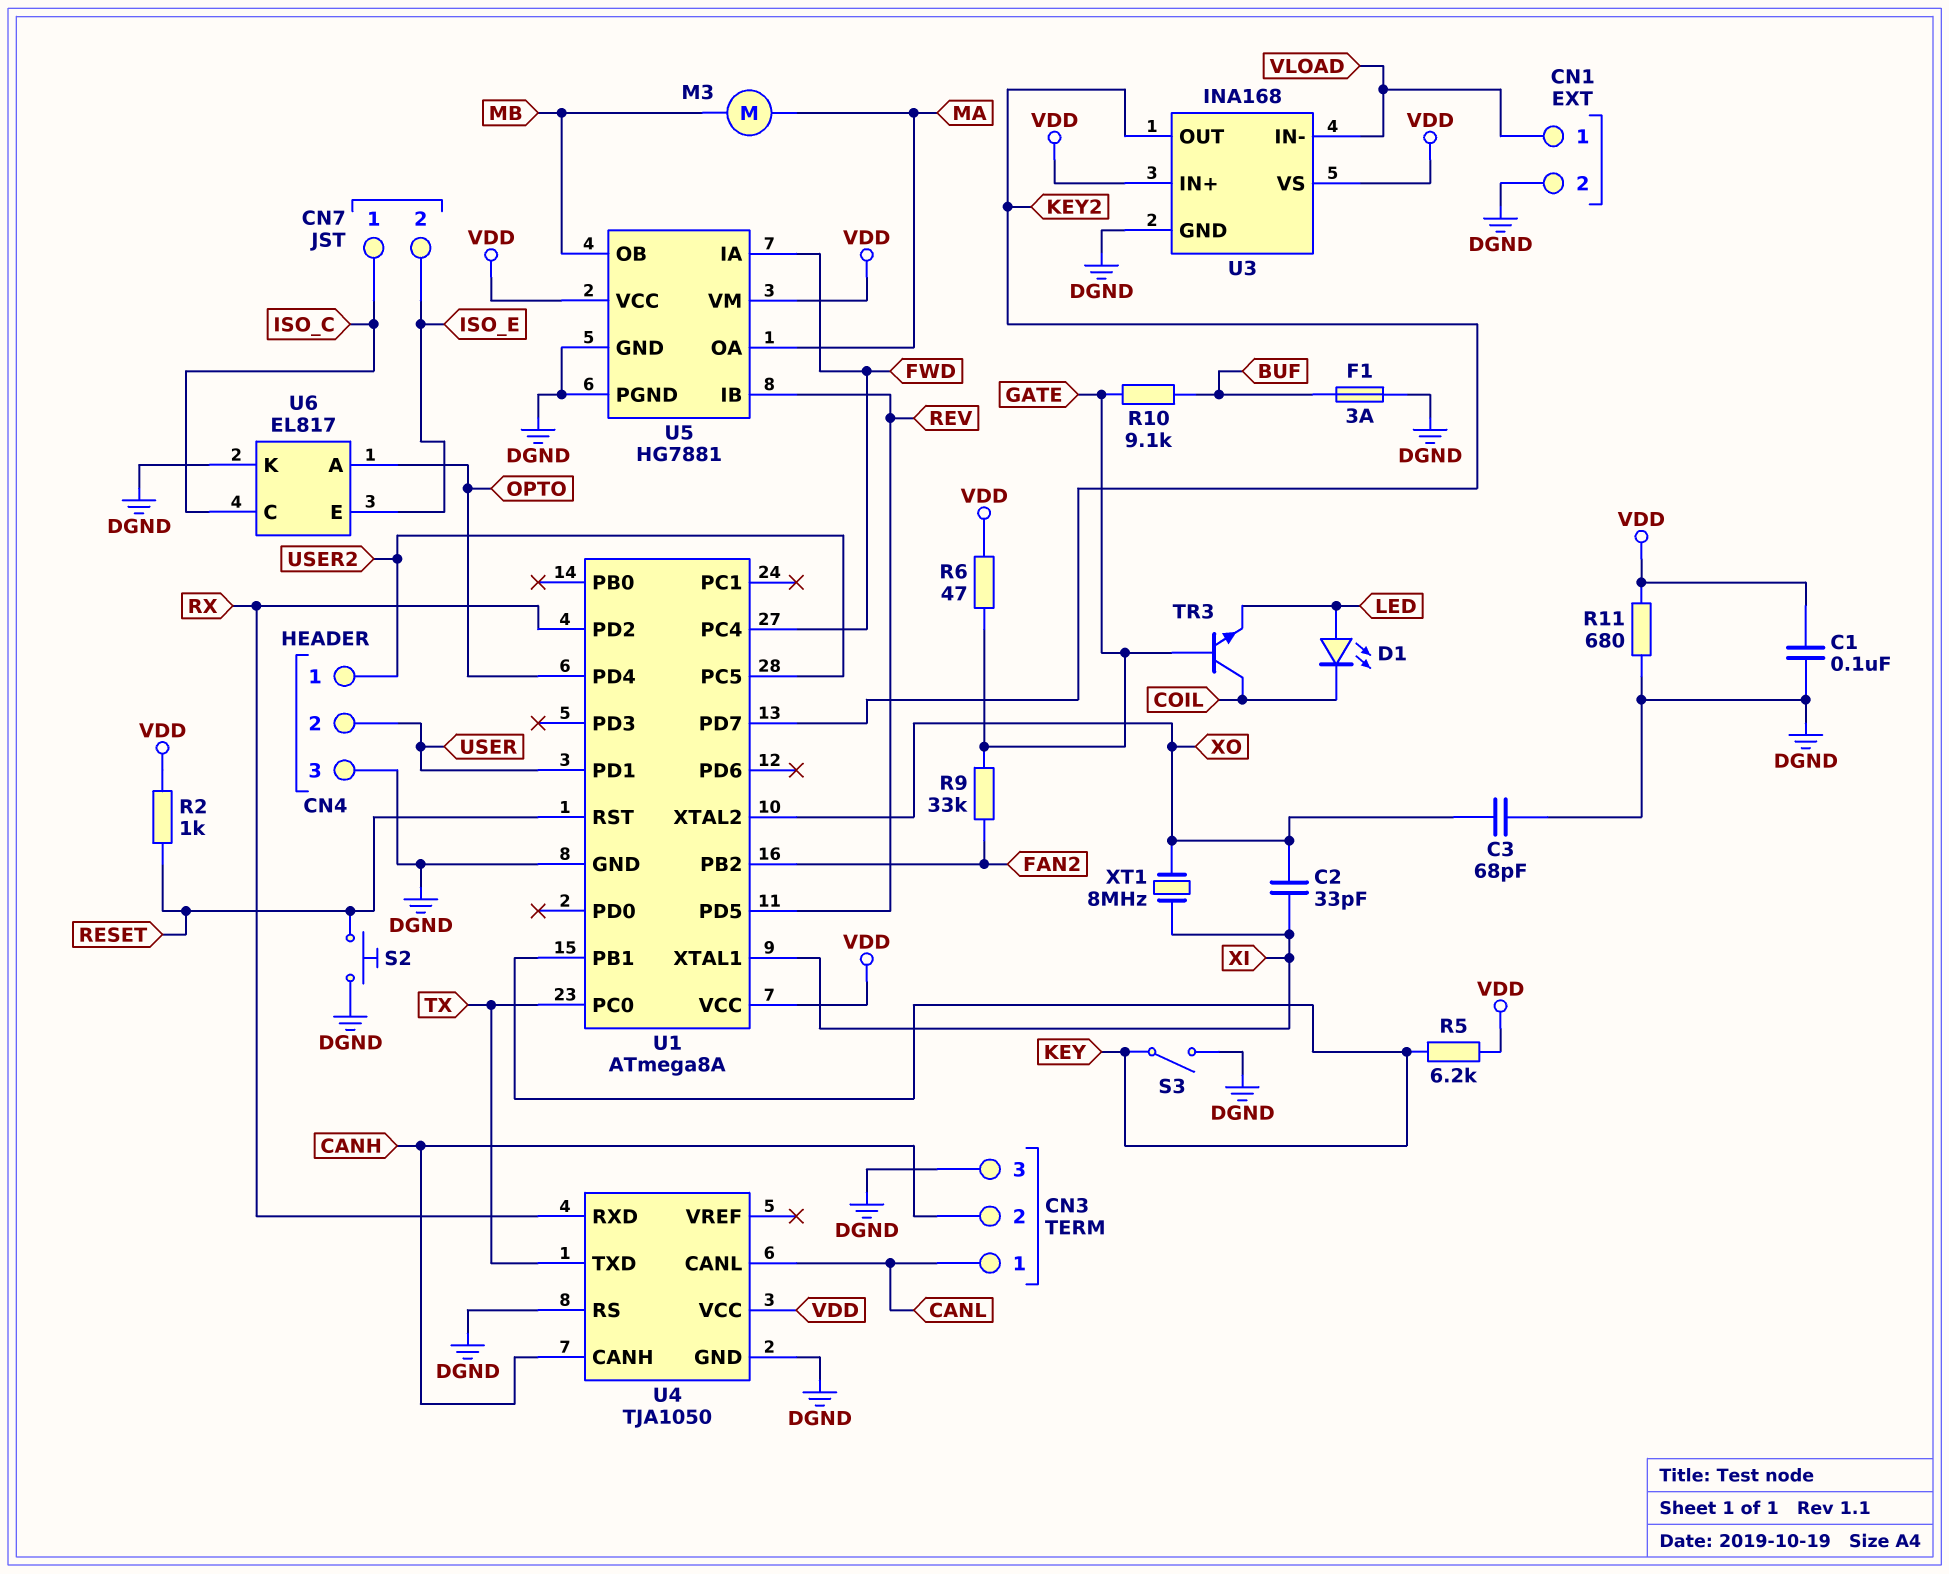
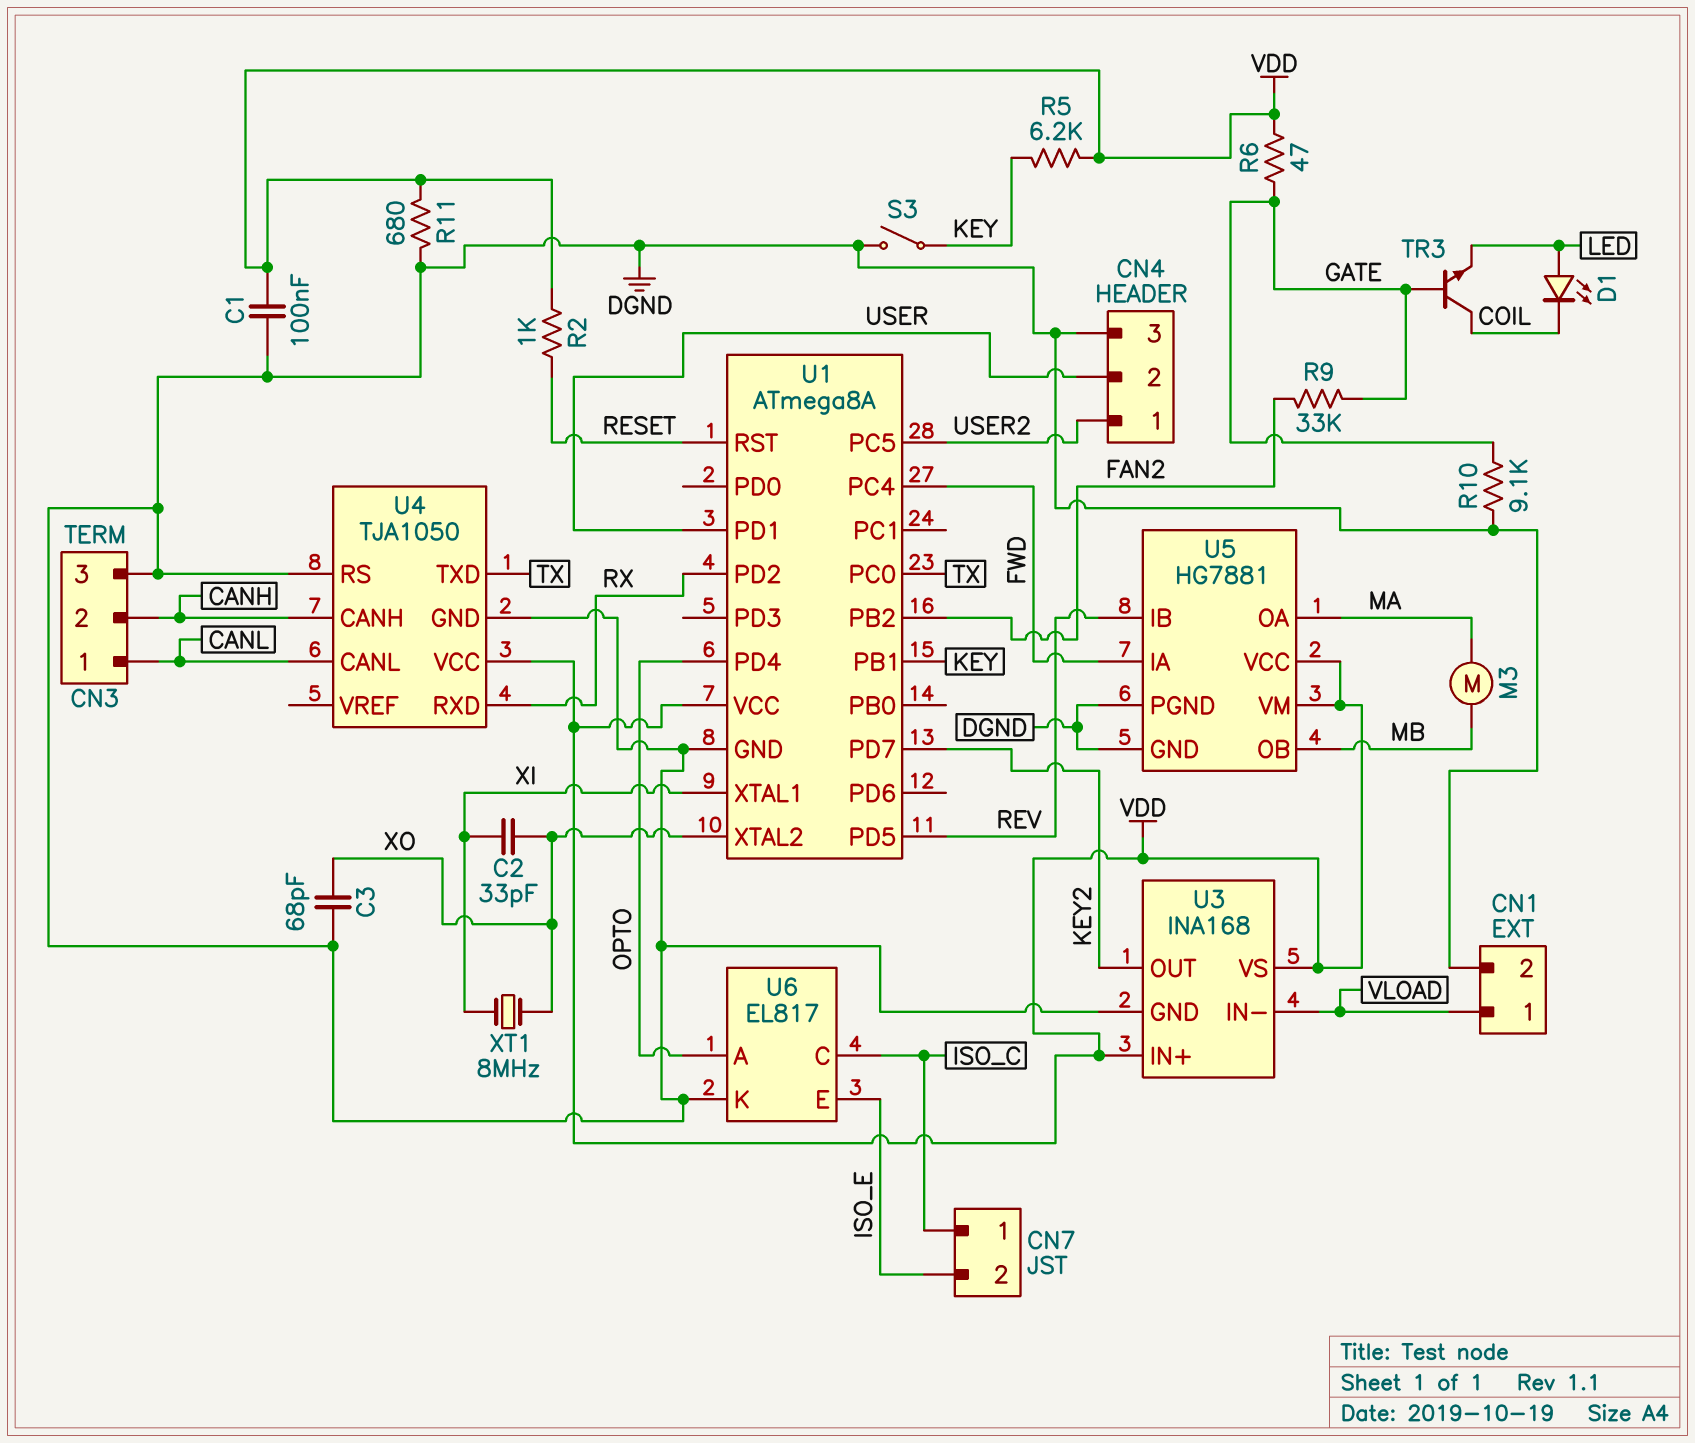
F1: 3A (BUF, DGND) -> none
R10: 9.1k (BUF, GATE) -> 9.1k (DGND, GATE)
S2: button (DGND, RESET) -> none

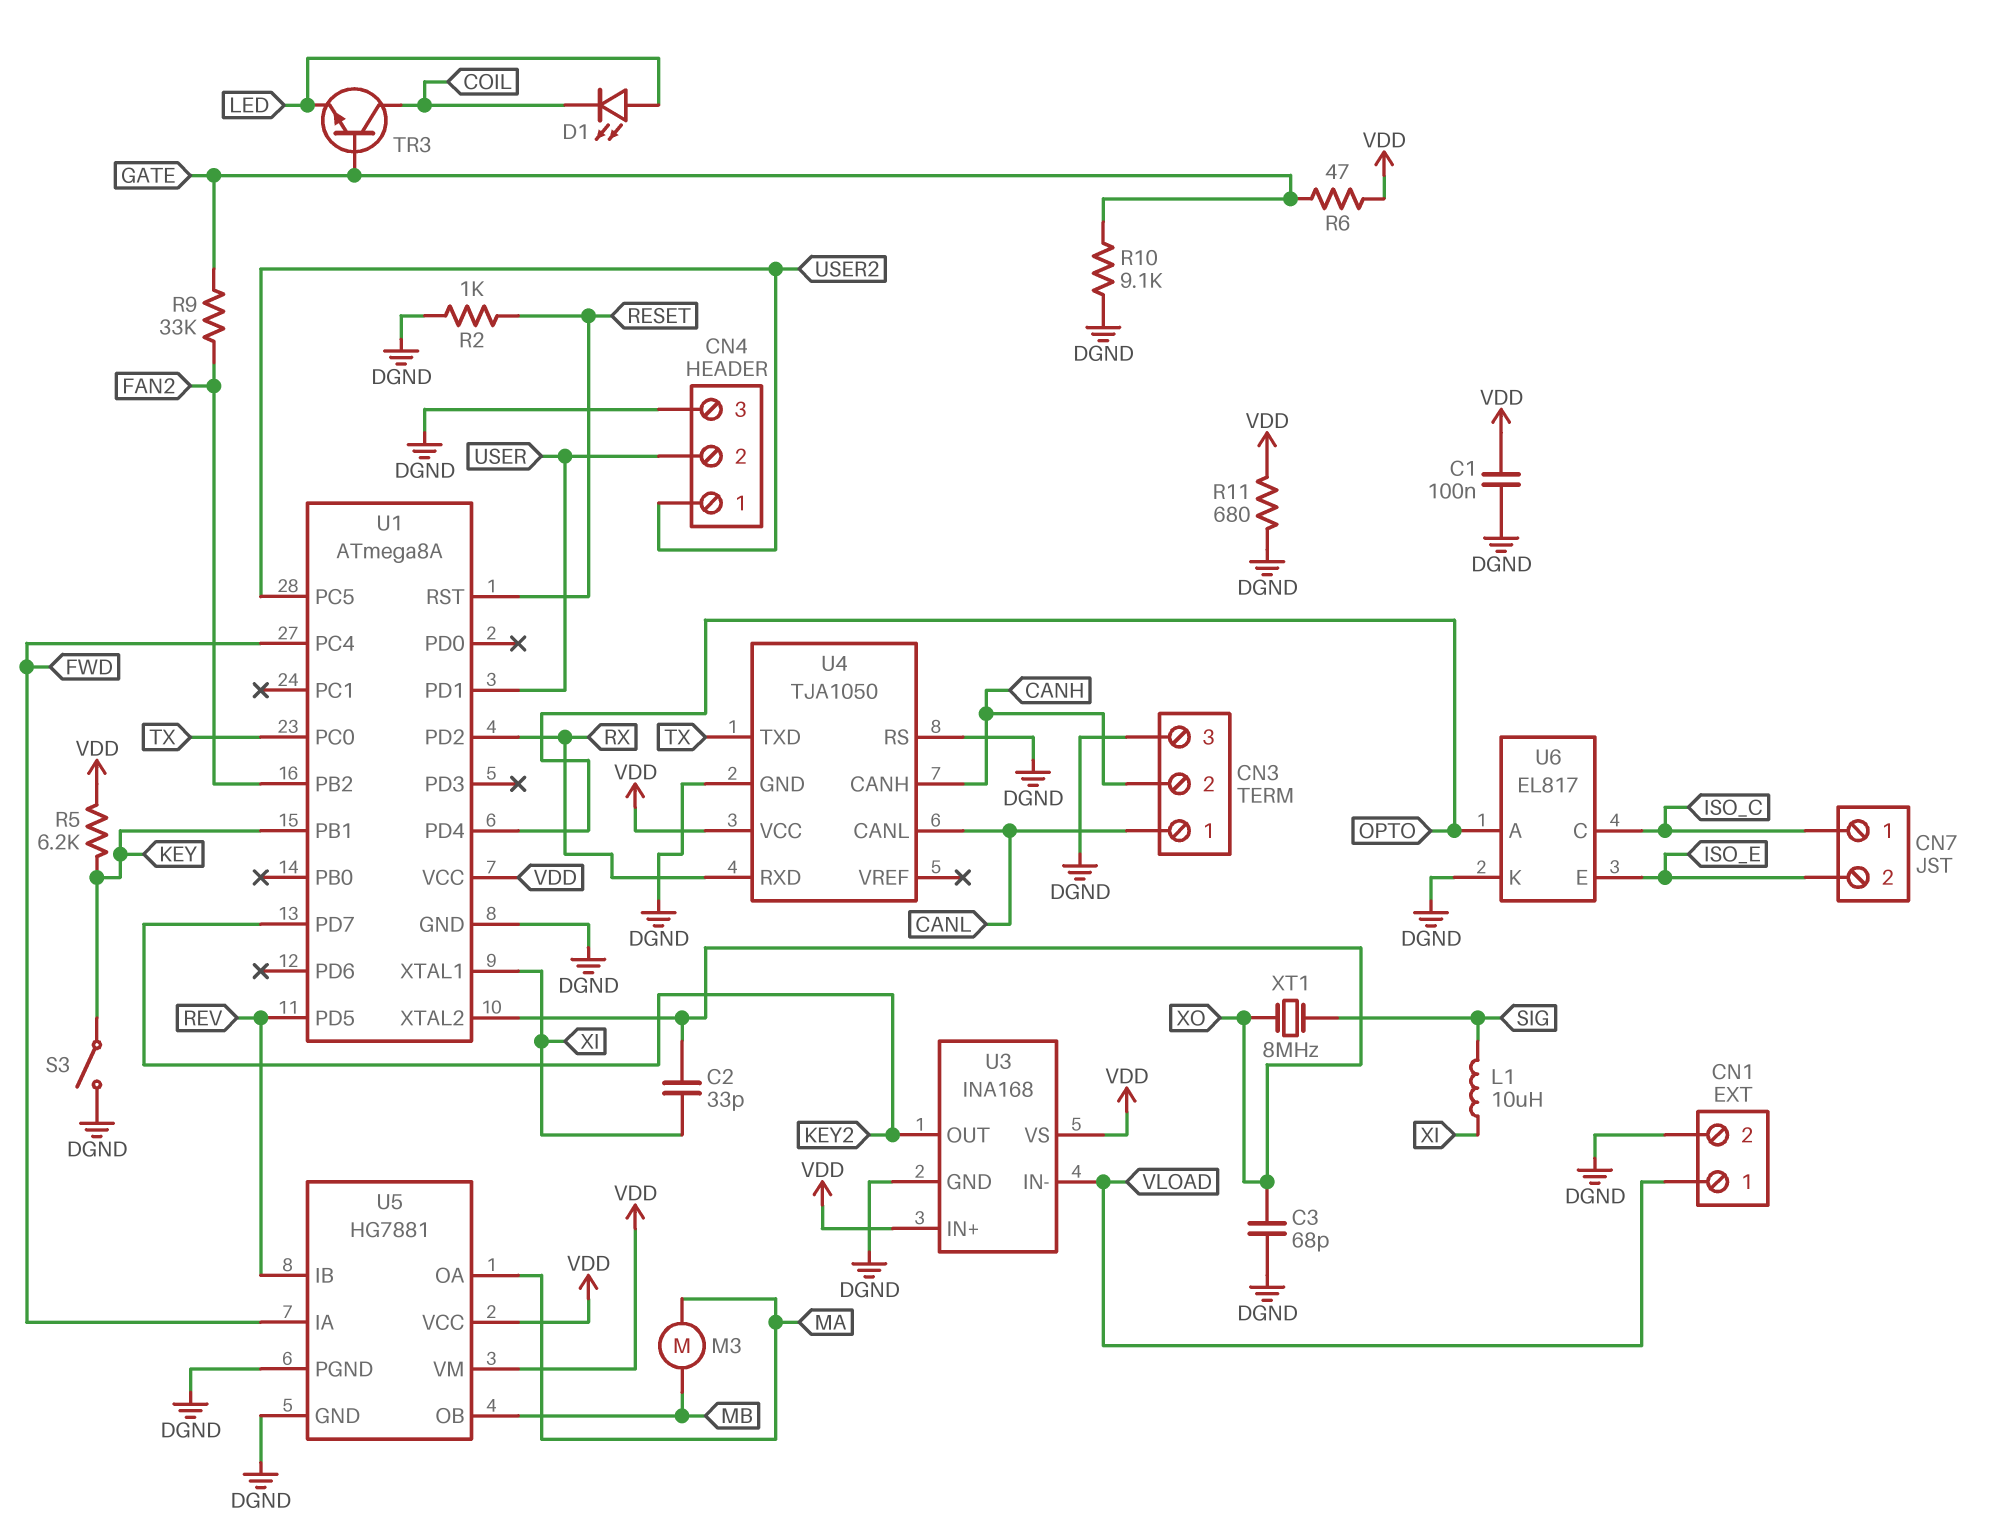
L1: none -> 10uH (SIG, XI)
R2: 1k (RESET, VDD) -> 1k (DGND, RESET)
XT1: 8MHz (XI, XO) -> 8MHz (SIG, XO)

